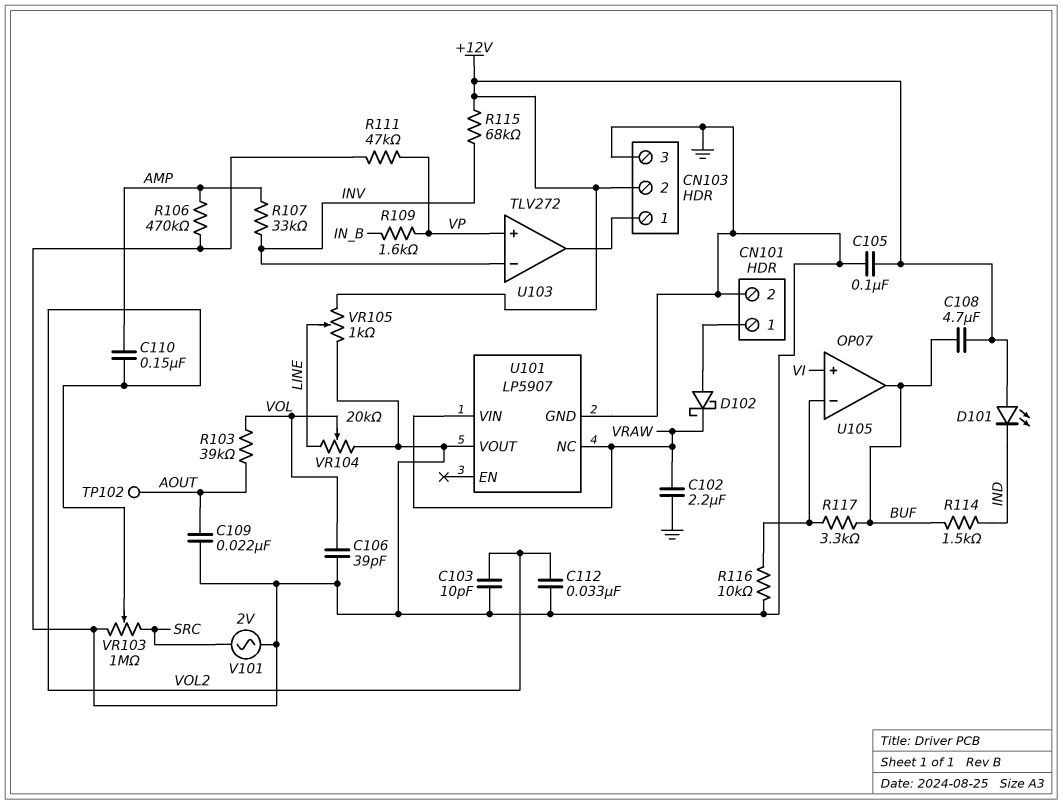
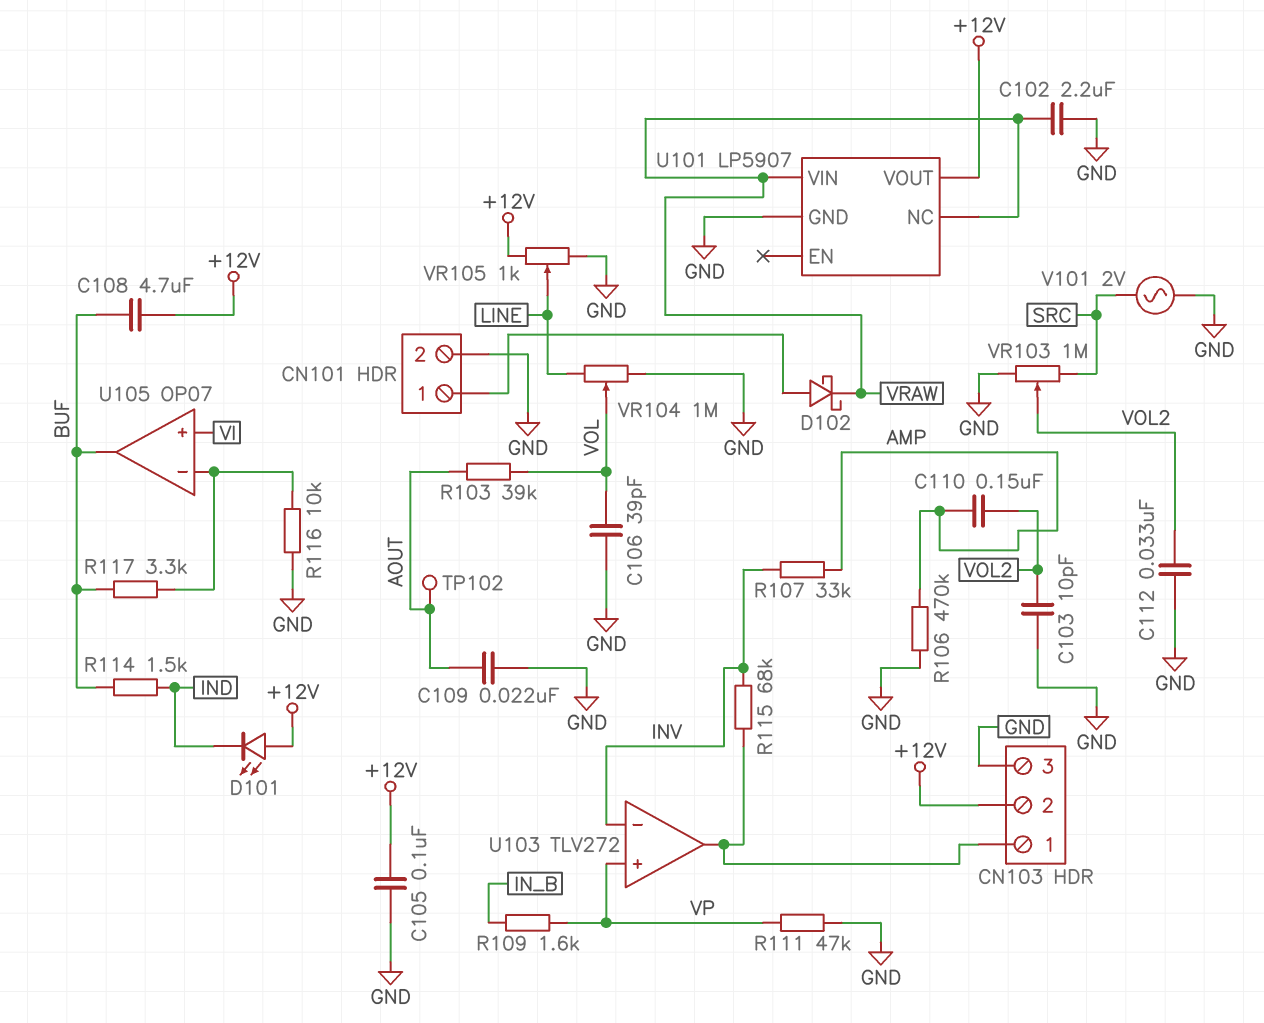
R115: 68k (+12V, INV) -> 68k (CN103/1, INV)
U101 pin VOUT: GND -> +12V
VR104: 20k (GND, LINE, wiper VOL) -> 1M (GND, LINE, wiper VOL)

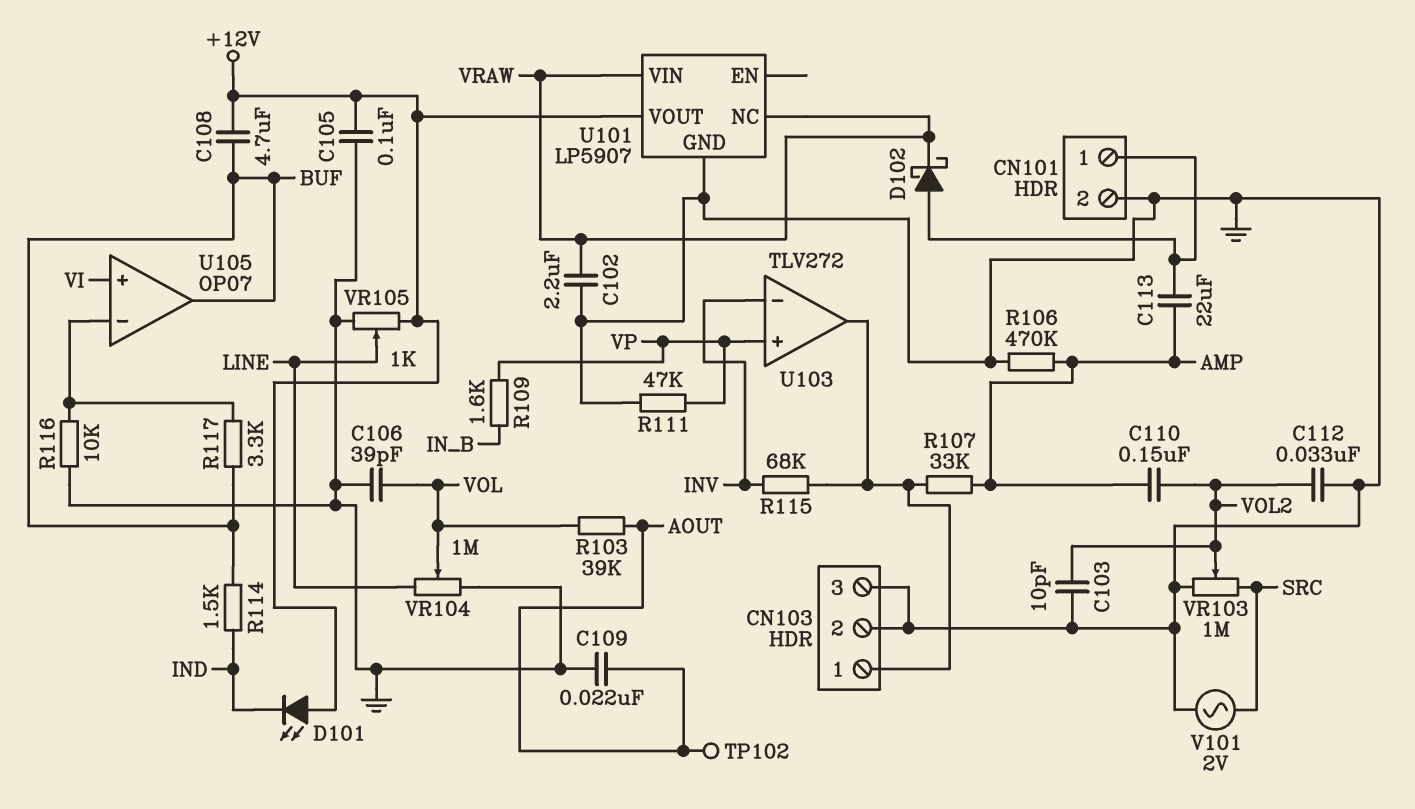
C113: none -> 22uF (AMP, CN101/1)
CN103 pin 2: +12V -> GND
R107: 33k (AMP, INV) -> 33k (AMP, CN103/1)

